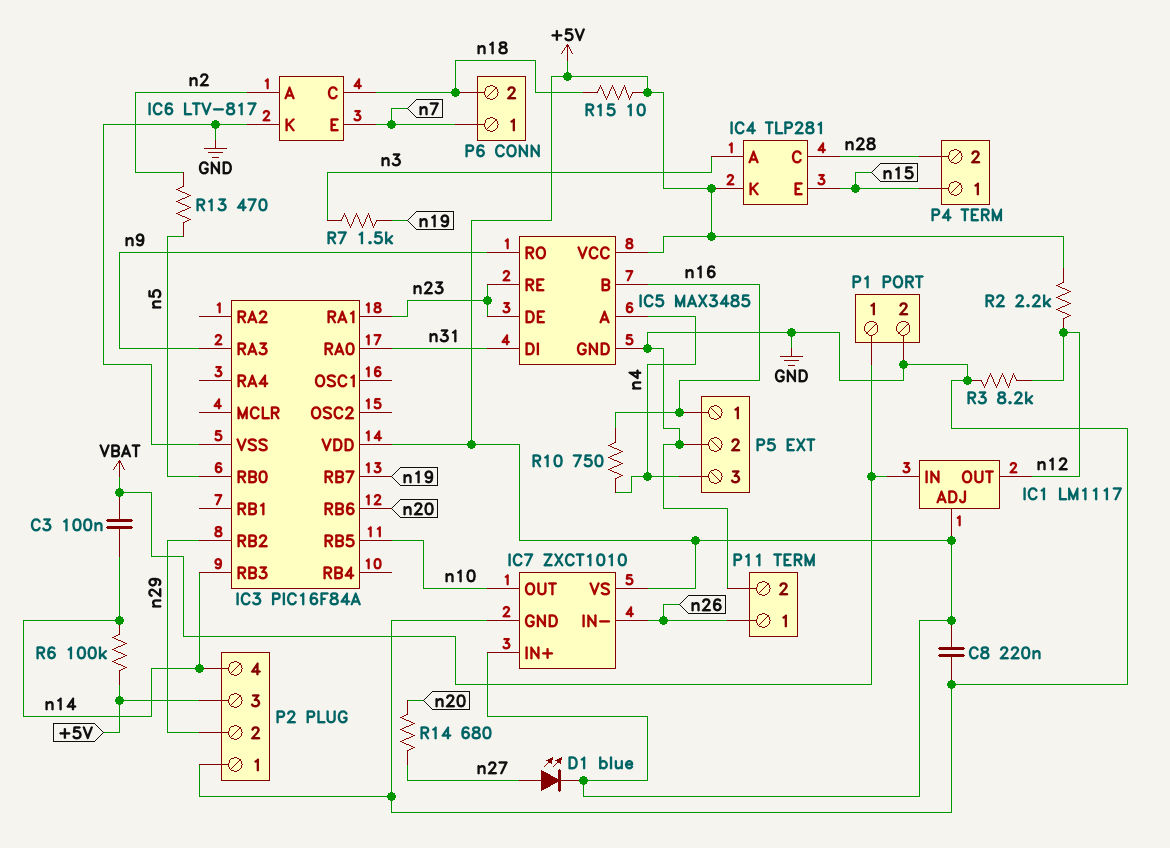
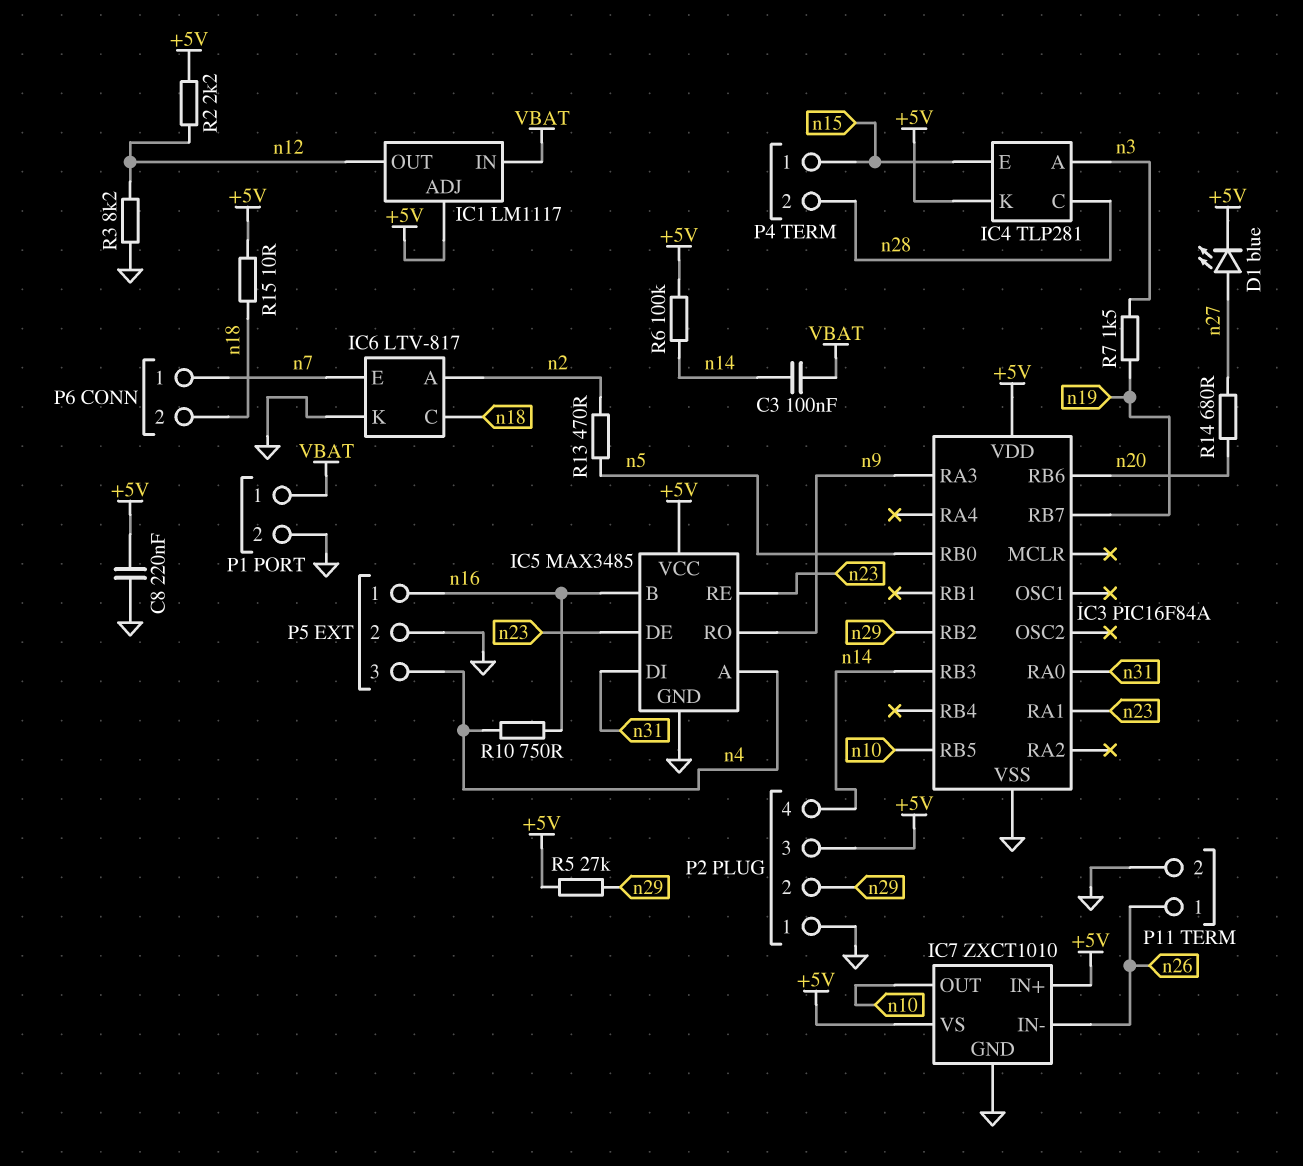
R5: none -> 27k (+5V, n29)

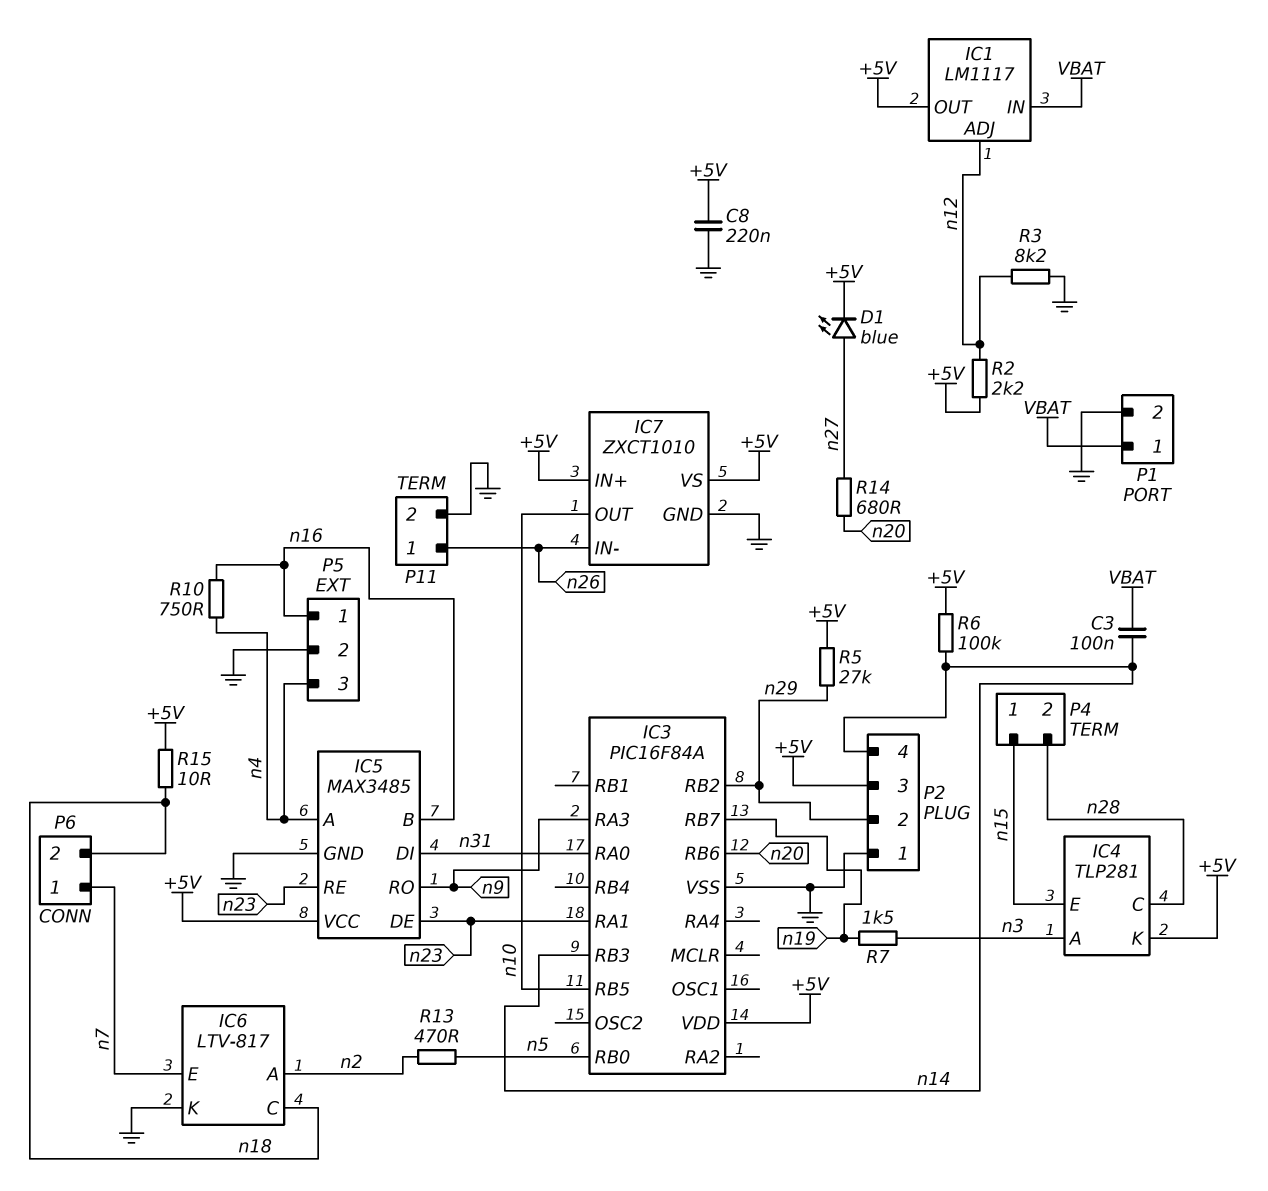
IC1 pin ADJ: +5V -> n12
IC1 pin OUT: n12 -> +5V

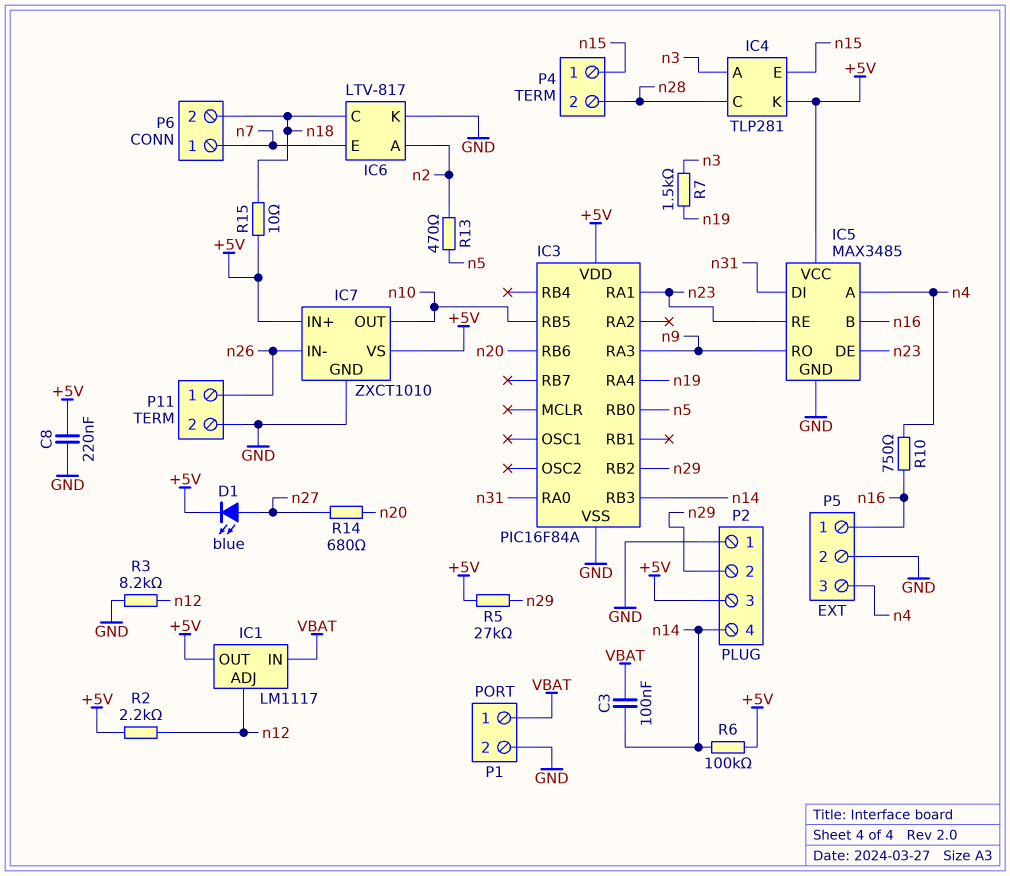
IC3 pin RA4: none -> n19
IC3 pin RB7: n19 -> none

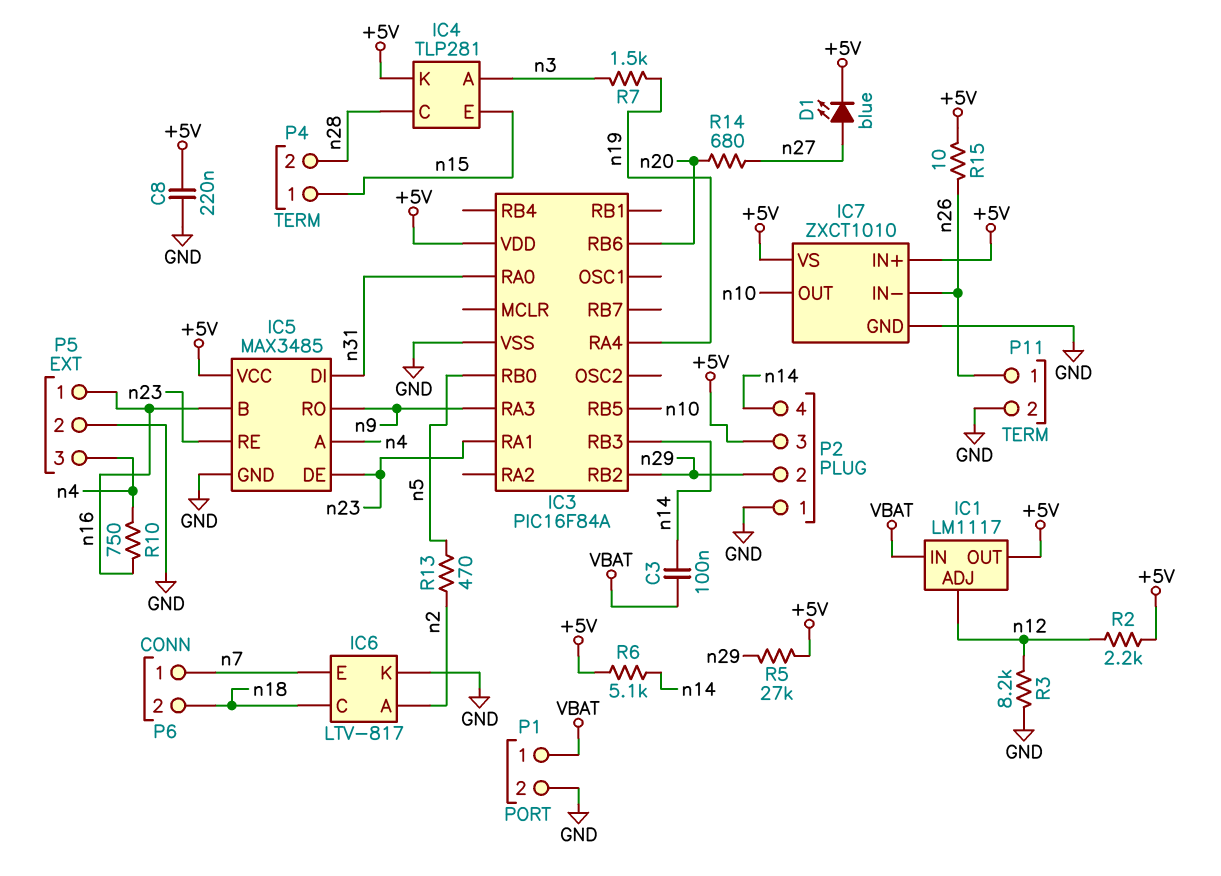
R6: 100k (+5V, n14) -> 5.1k (+5V, n14)
R15: 10 (+5V, n18) -> 10 (+5V, n26)

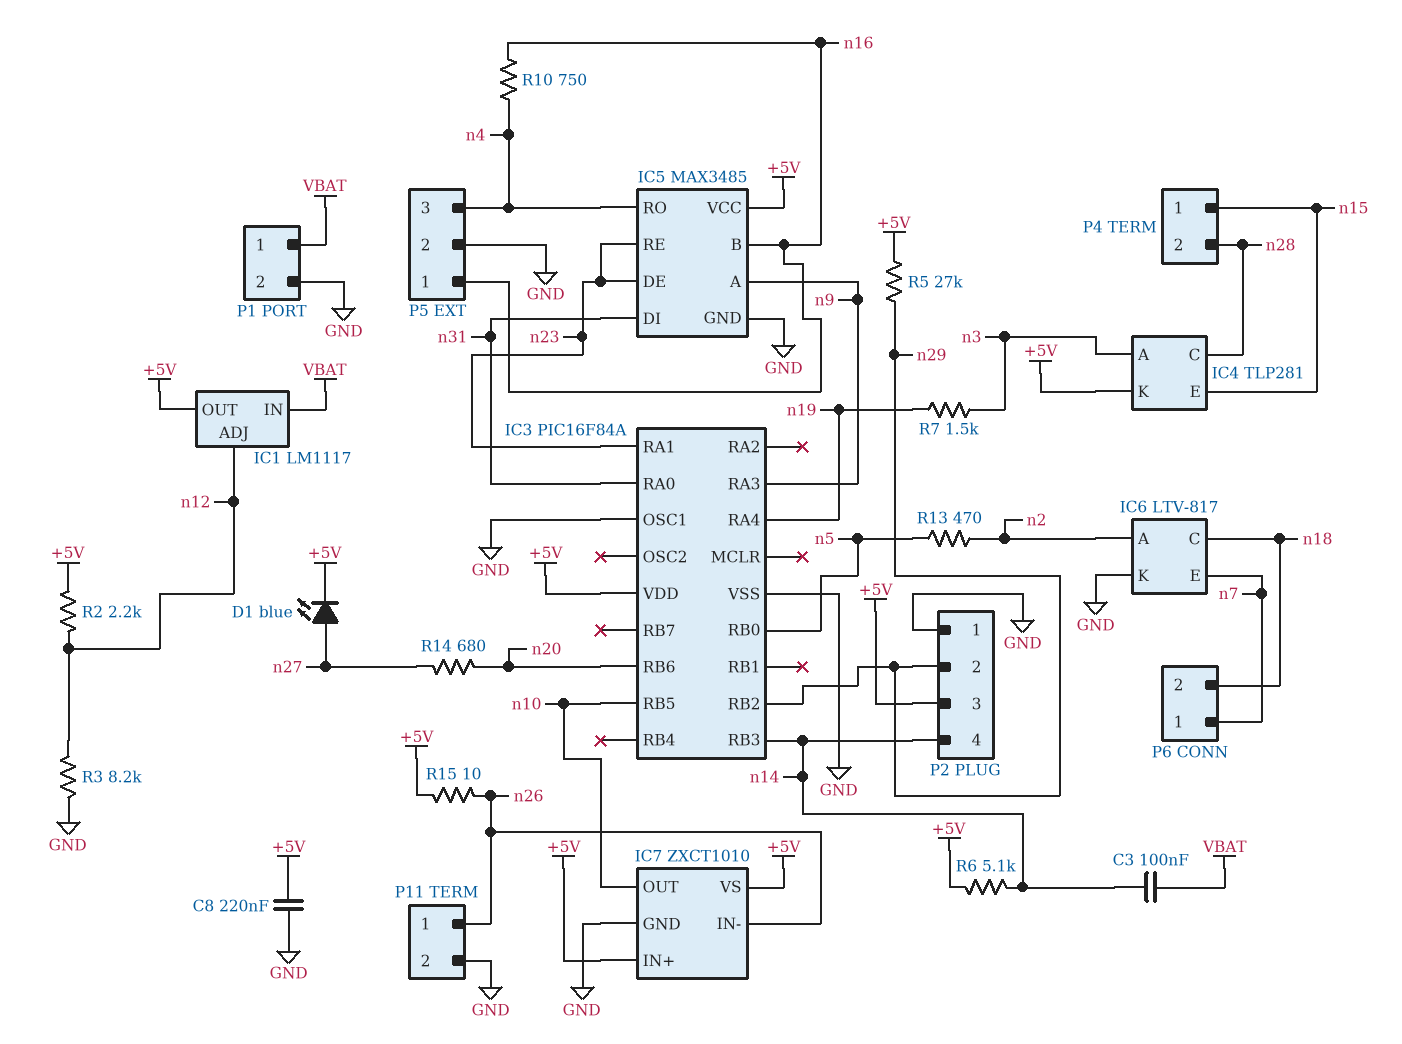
IC3 pin OSC1: none -> GND
IC5 pin A: n4 -> n9
IC5 pin RO: n9 -> n4

